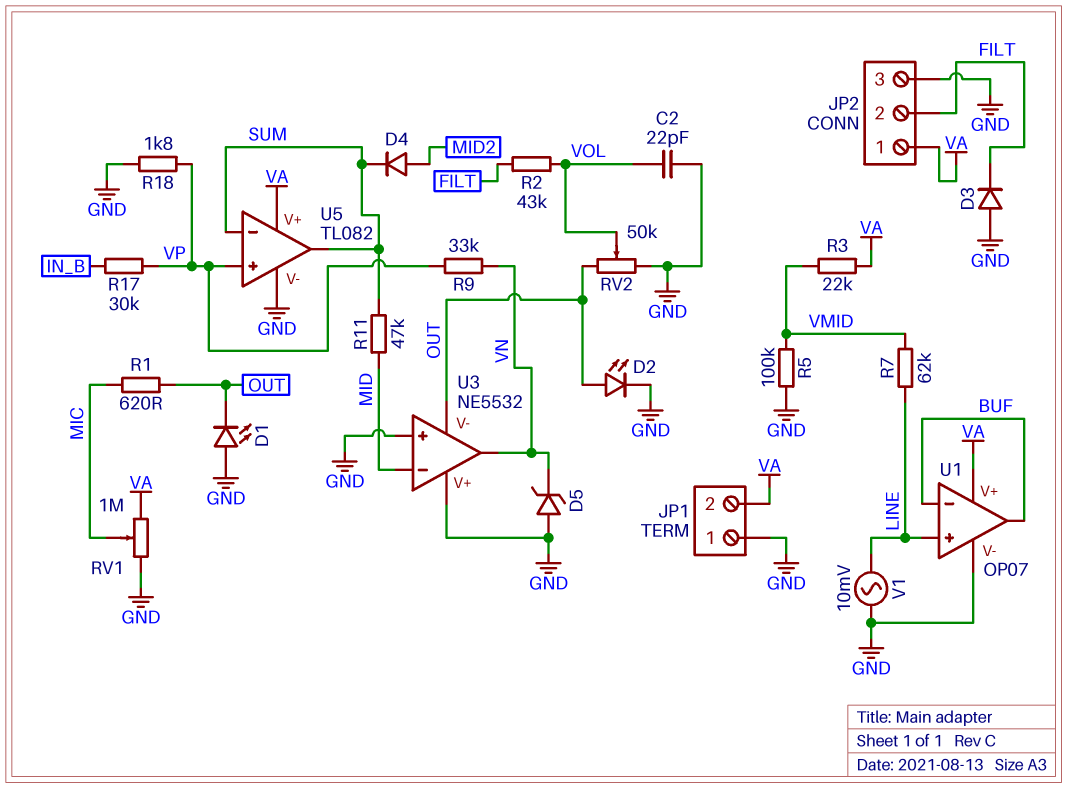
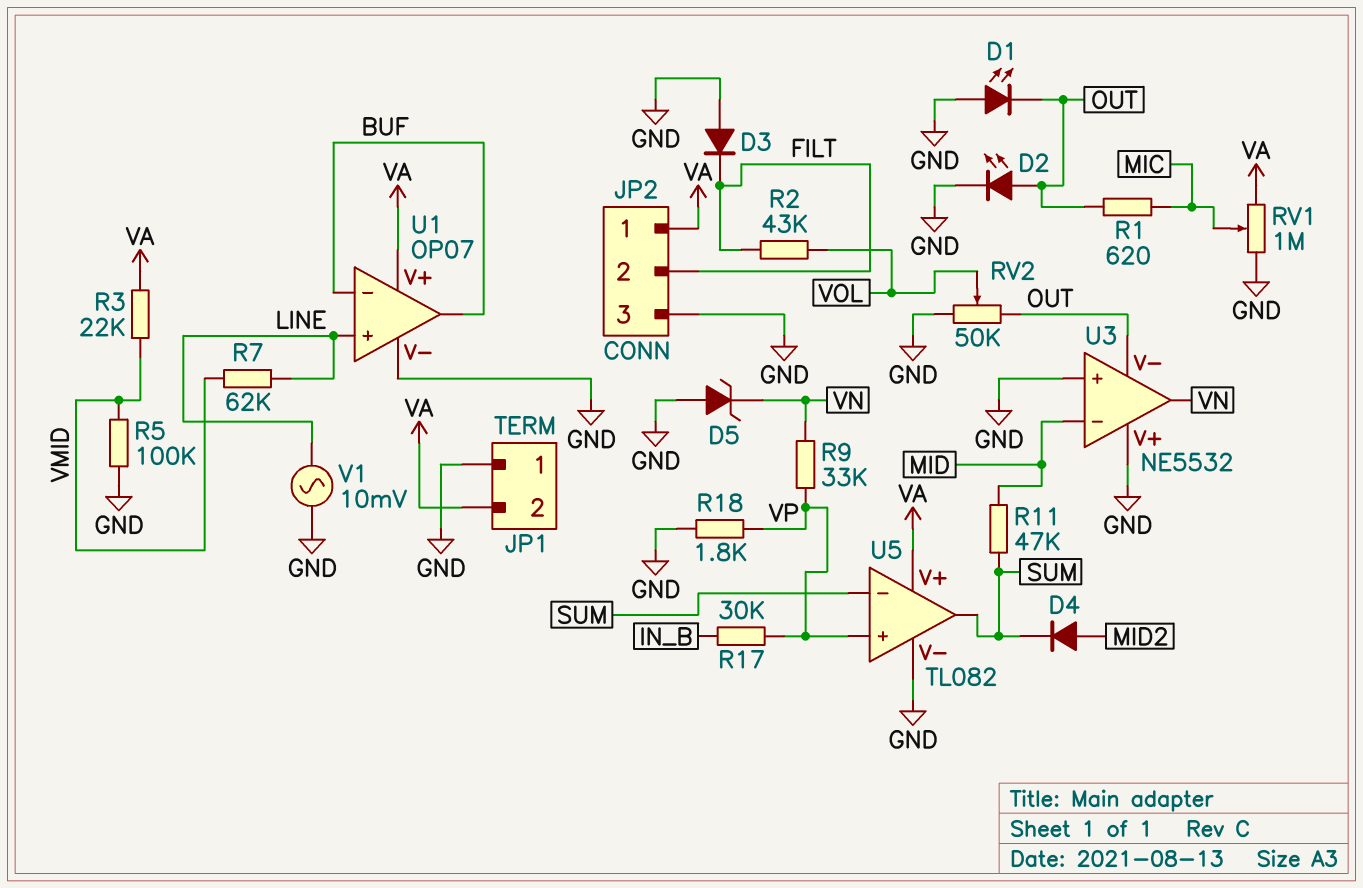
C2: 22pF (GND, VOL) -> none

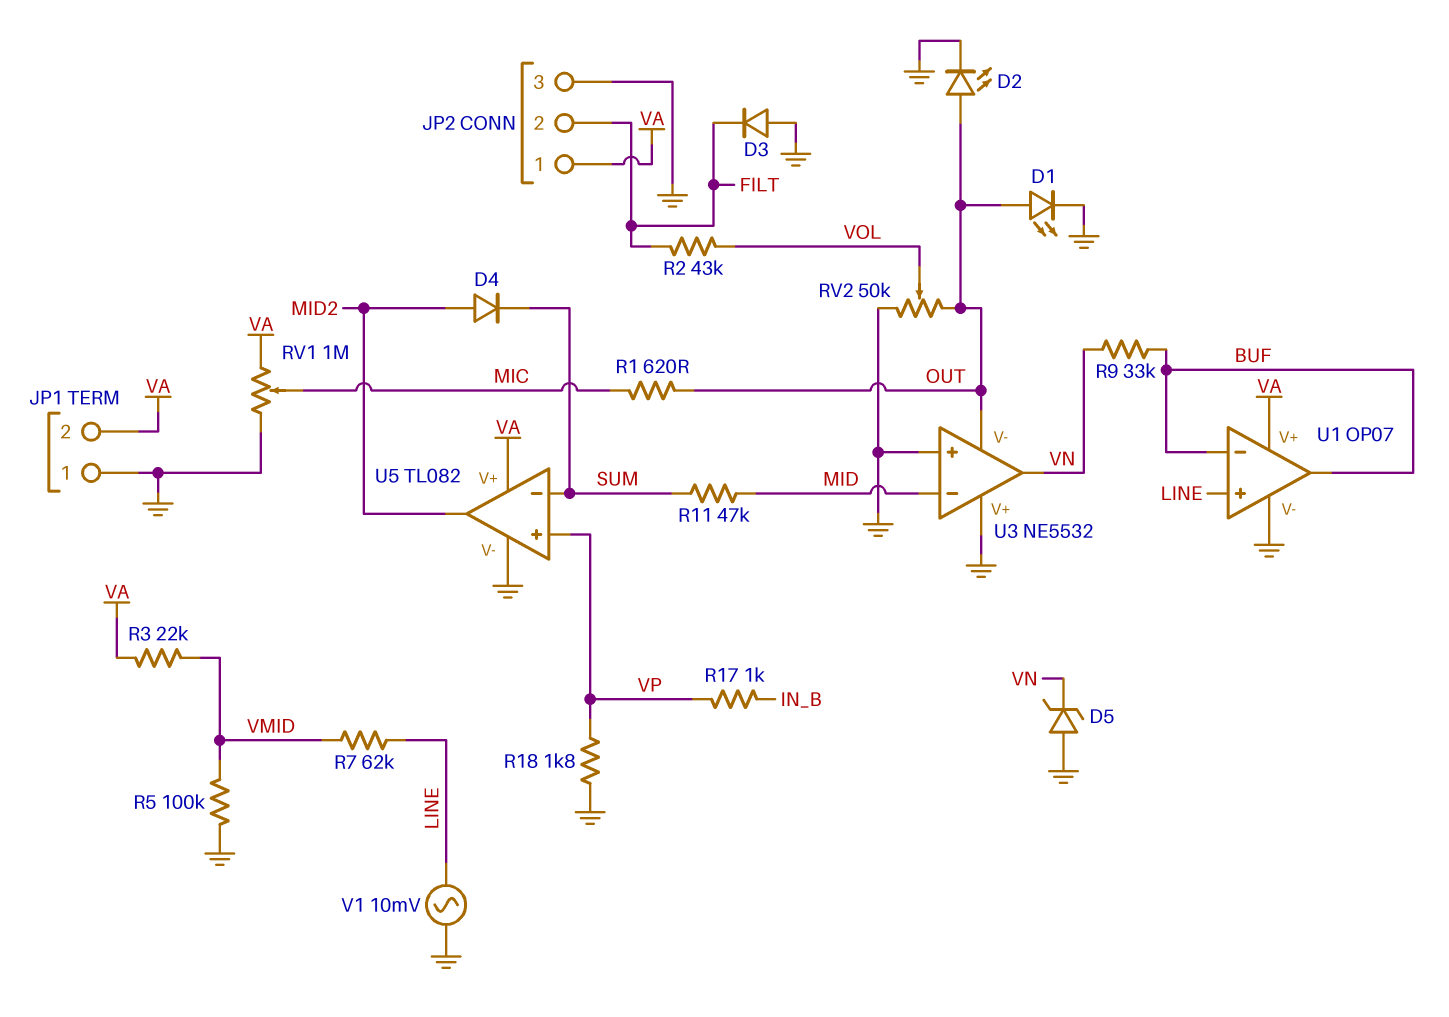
D1: LED (A GND, K OUT) -> LED (A OUT, K GND)
R9: 33k (VN, VP) -> 33k (BUF, VN)
R17: 30k (IN_B, VP) -> 1k (IN_B, VP)
U5 pin out: SUM -> MID2

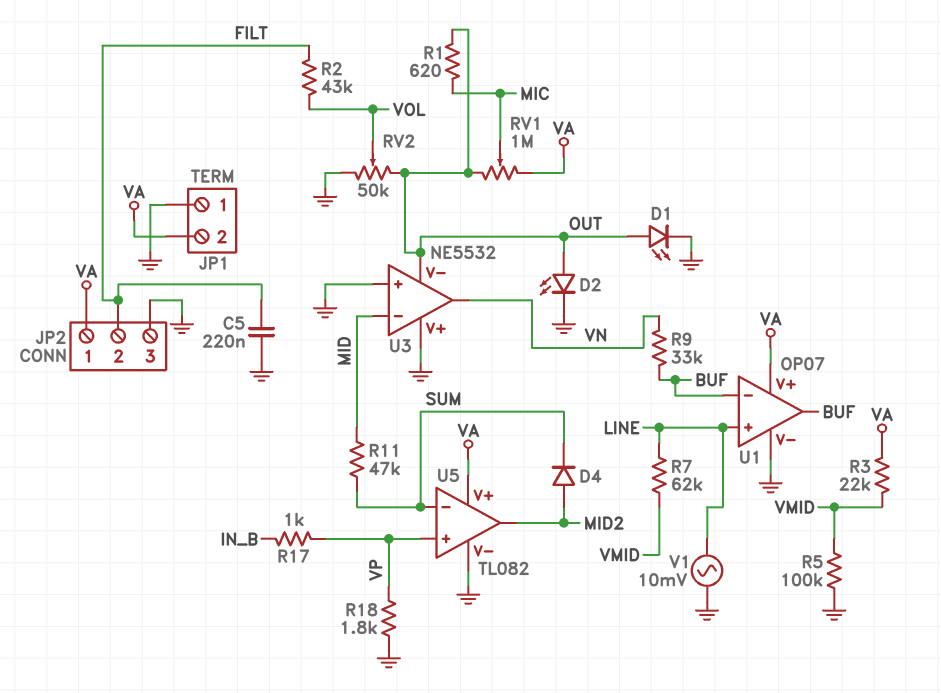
C5: none -> 220nF (FILT, GND)
D3: diode (A GND, K FILT) -> none
D5: zener (A GND, K VN) -> none
RV1: 1M (GND, VA, wiper MIC) -> 1M (OUT, VA, wiper MIC)

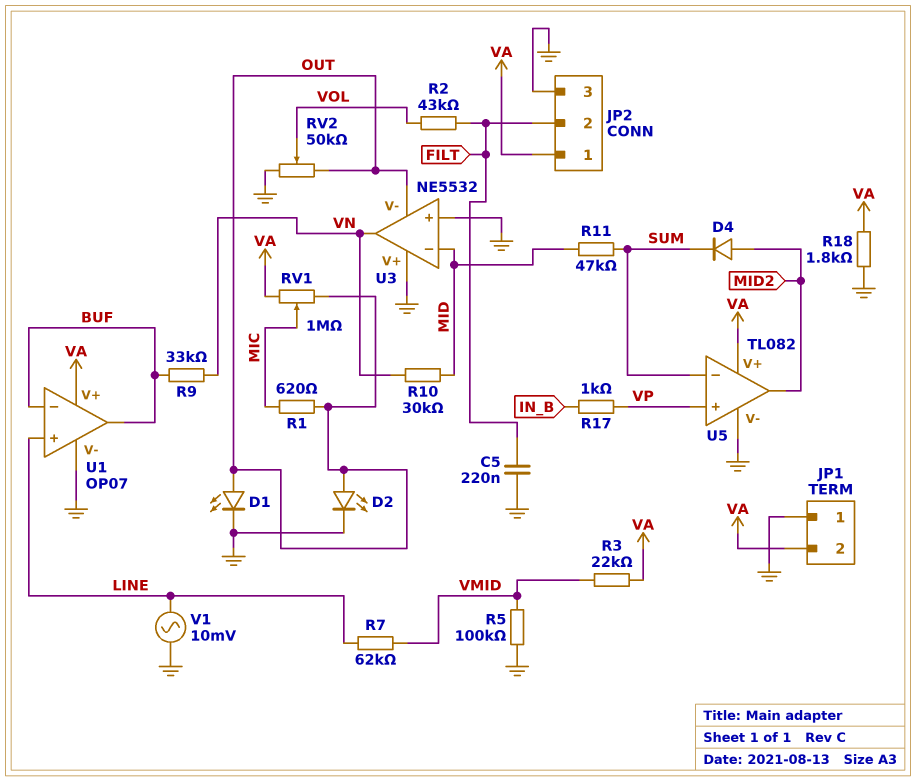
R10: none -> 30k (MID, VN)
R18: 1.8k (GND, VP) -> 1.8k (GND, VA)

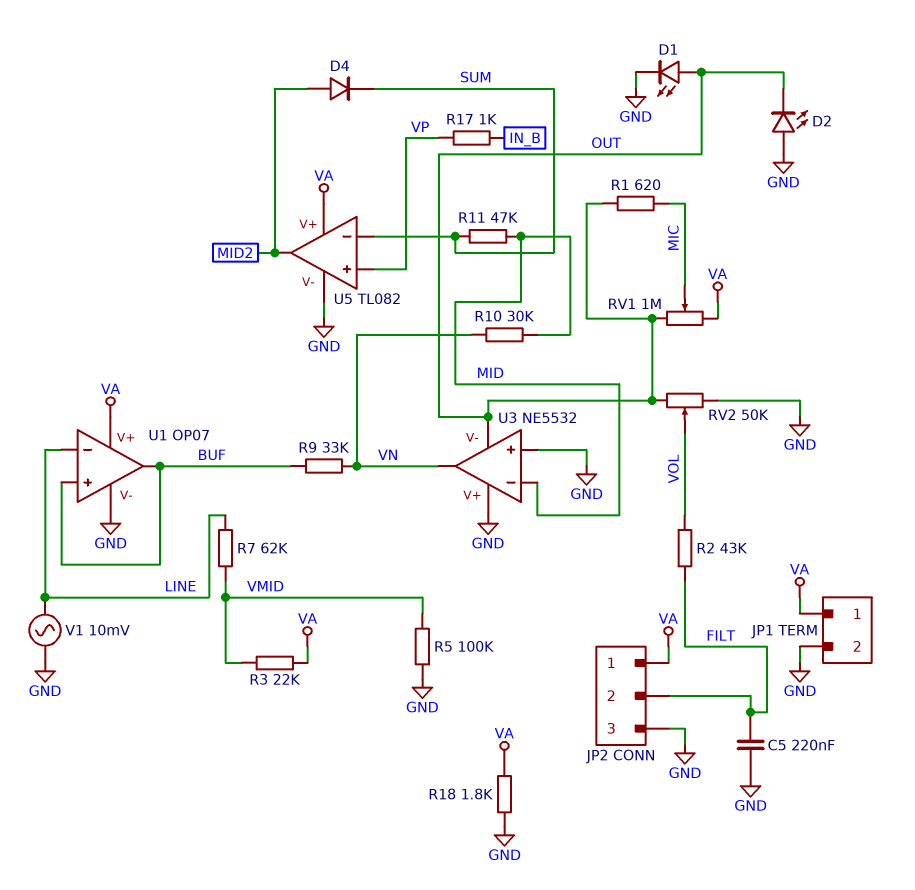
D2: LED (A OUT, K GND) -> LED (A GND, K OUT)
JP1 pin 1: GND -> VA
JP1 pin 2: VA -> GND
U1 pin in+: LINE -> BUF
U1 pin in-: BUF -> LINE

